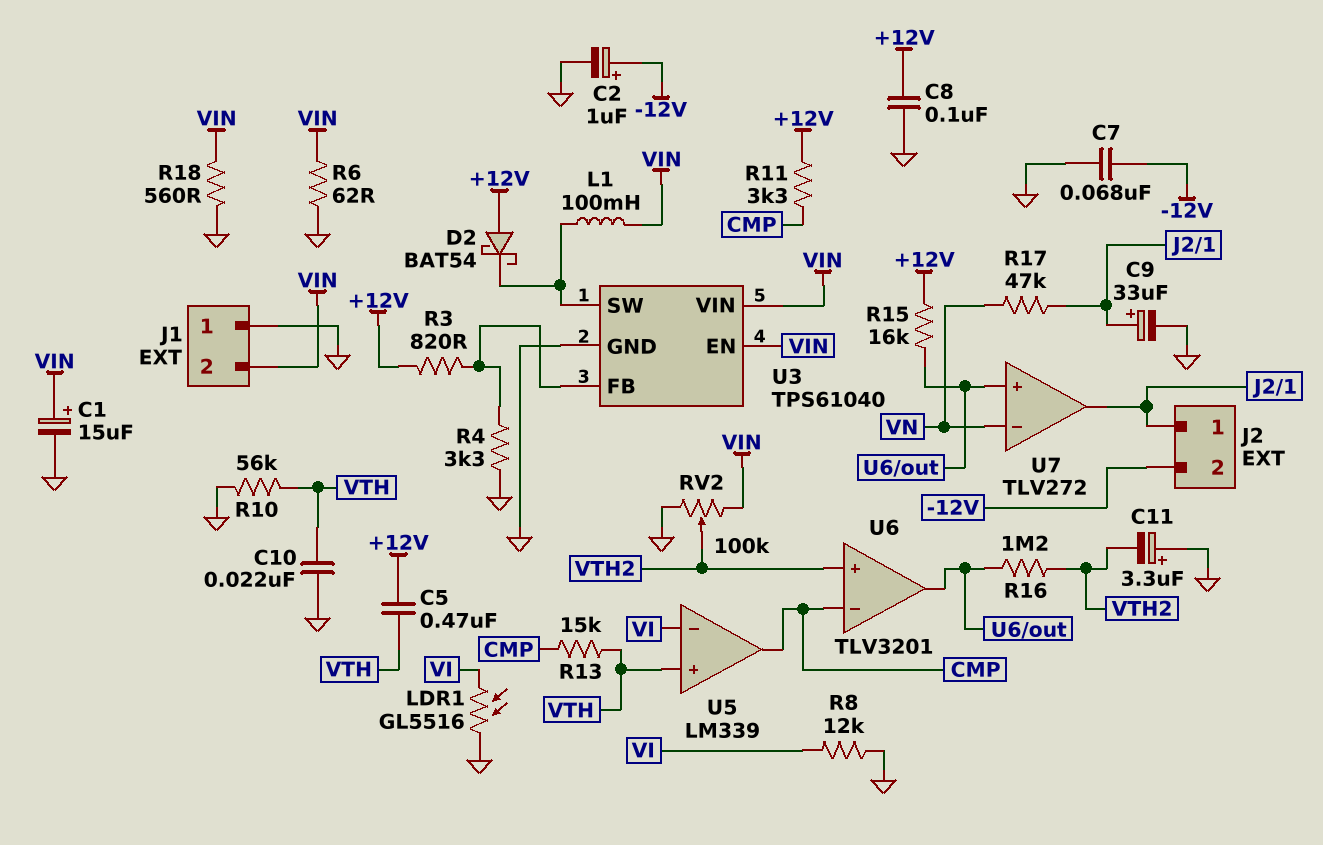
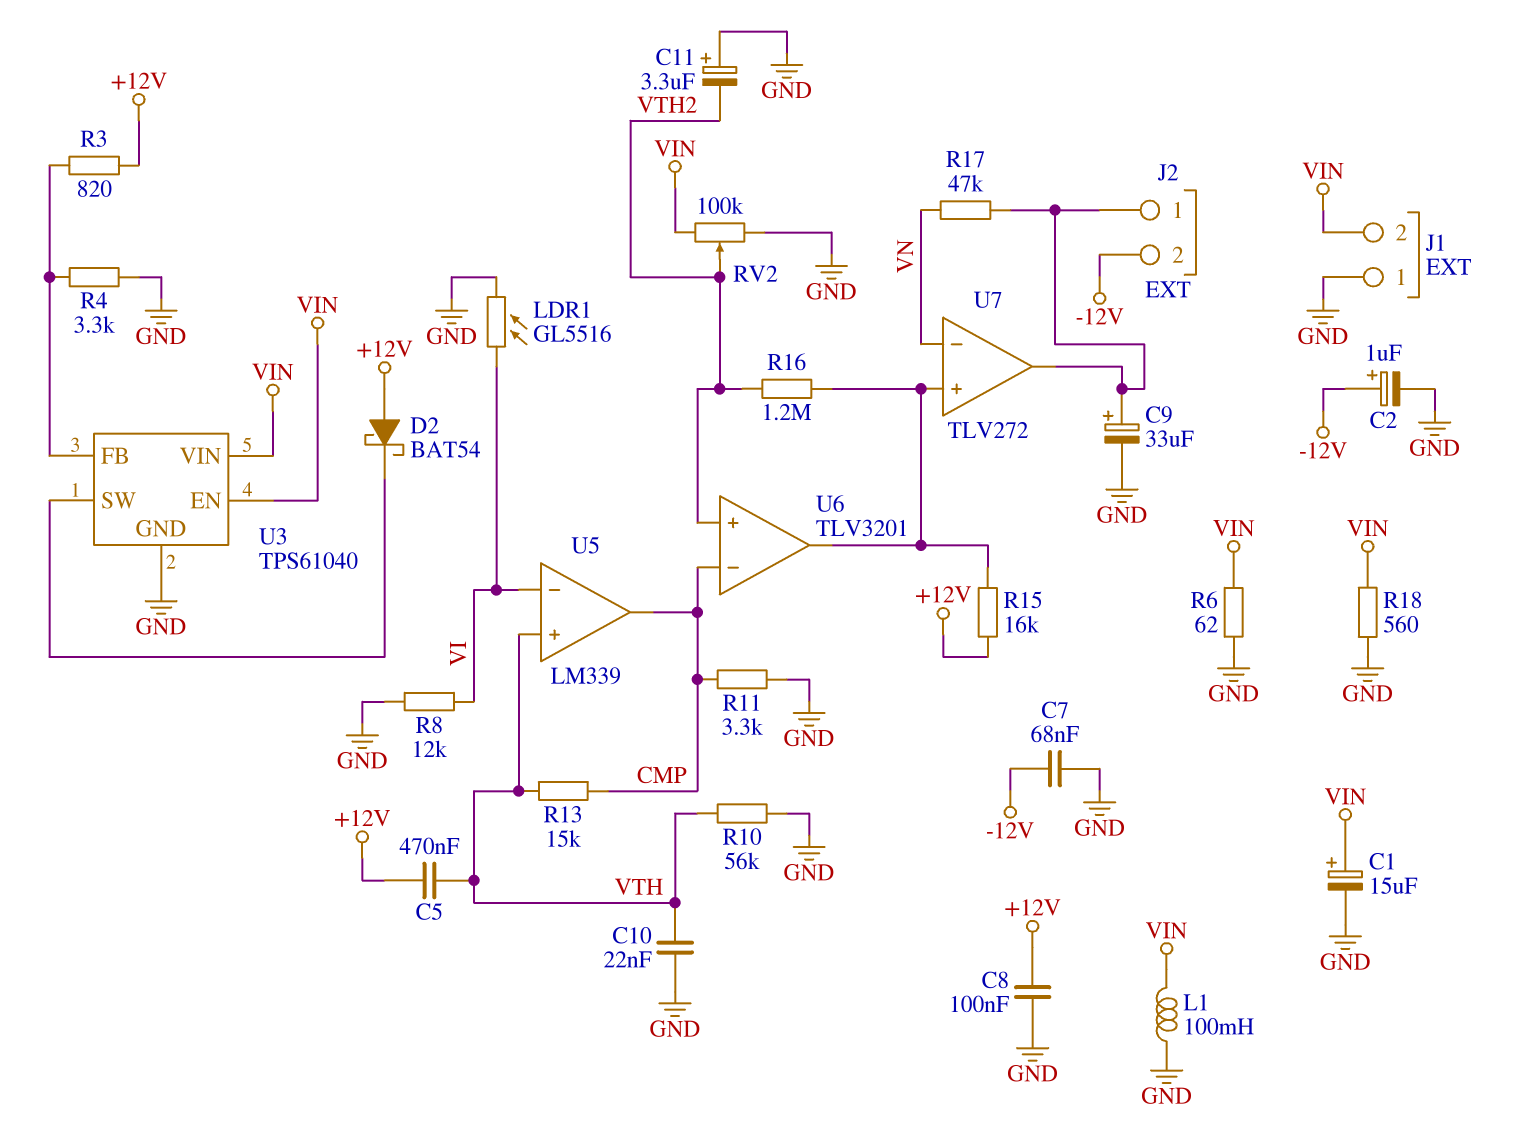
L1: 100mH (U3/SW, VIN) -> 100mH (GND, VIN)
R11: 3.3k (+12V, CMP) -> 3.3k (CMP, GND)

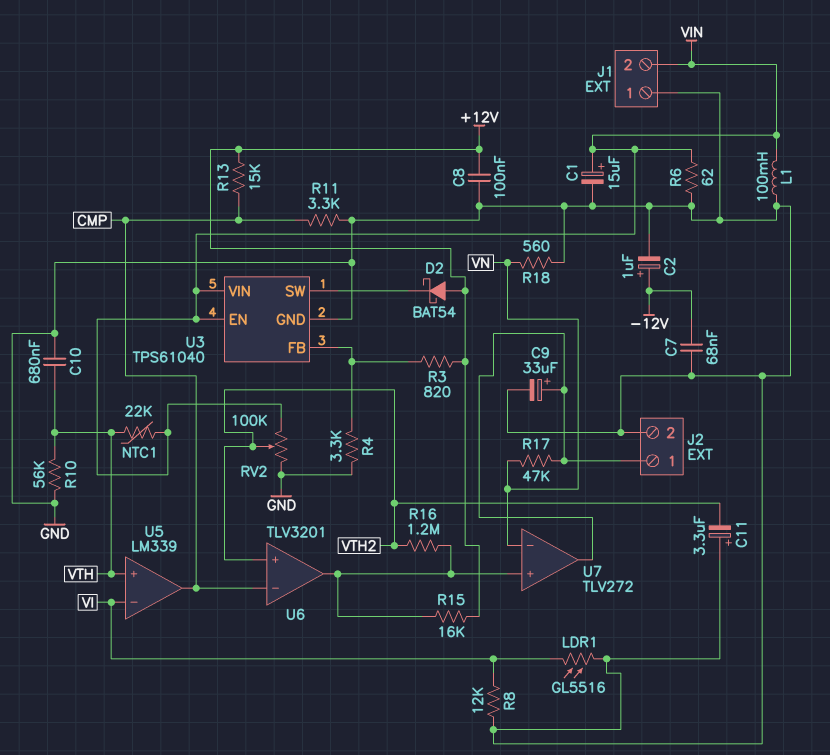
C5: 470nF (+12V, VTH) -> none
C10: 22nF (GND, VTH) -> 680nF (GND, VTH)
J2 pin 2: -12V -> GND
NTC1: none -> 22k (VIN, VTH)
R13: 15k (CMP, VTH) -> 15k (+12V, CMP)
R18: 560 (GND, VIN) -> 560 (GND, VN)

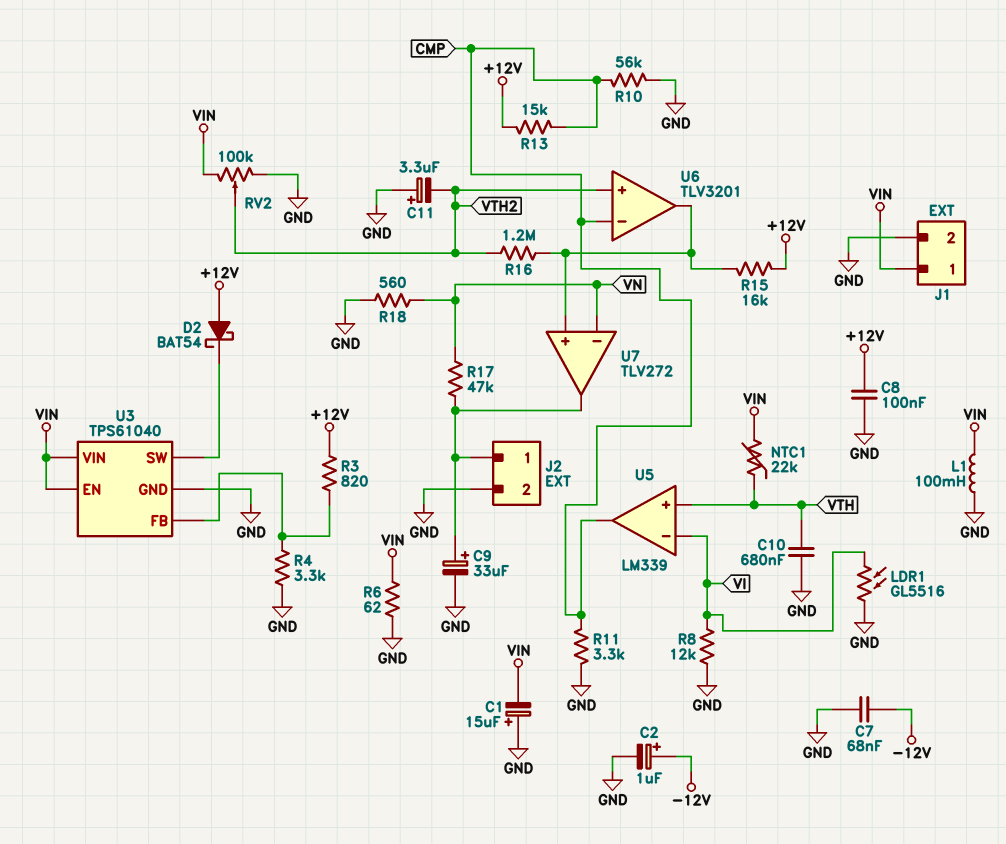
C1: 15uF (plus VIN, minus GND) -> 15uF (plus GND, minus VIN)
J1 pin 1: GND -> VIN
J1 pin 2: VIN -> GND
R10: 56k (GND, VTH) -> 56k (CMP, GND)

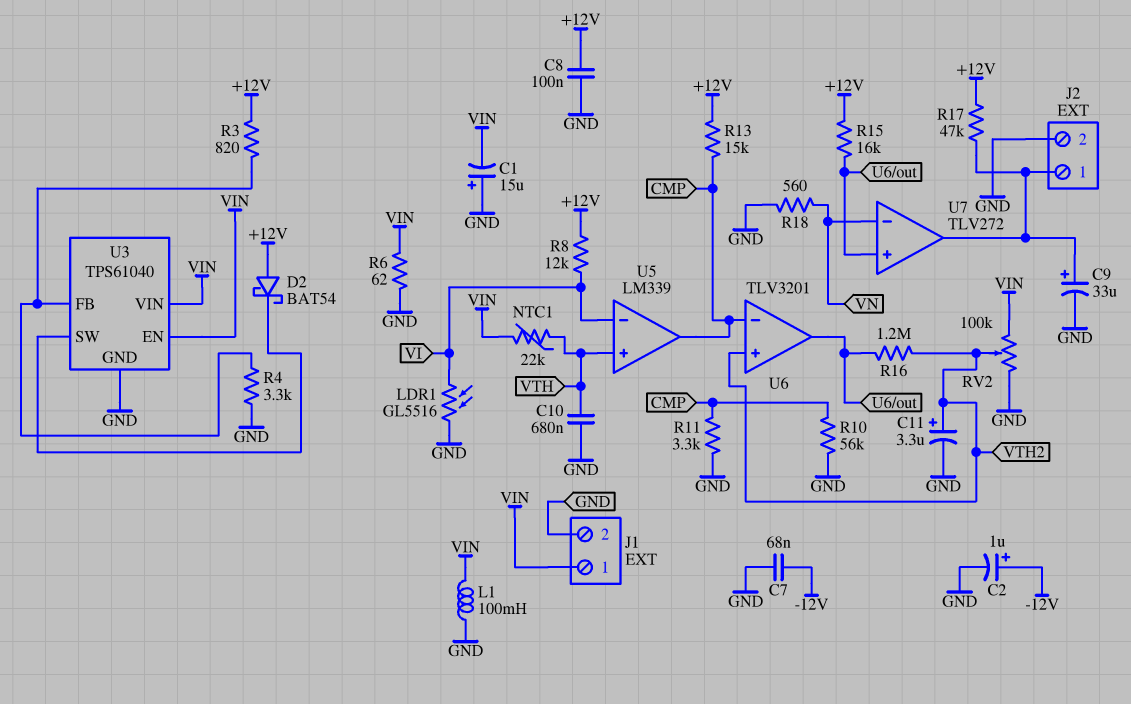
C11: 3.3uF (plus GND, minus VTH2) -> 3.3uF (plus VTH2, minus GND)
R8: 12k (GND, VI) -> 12k (+12V, VI)
R17: 47k (J2/1, VN) -> 47k (+12V, J2/1)

